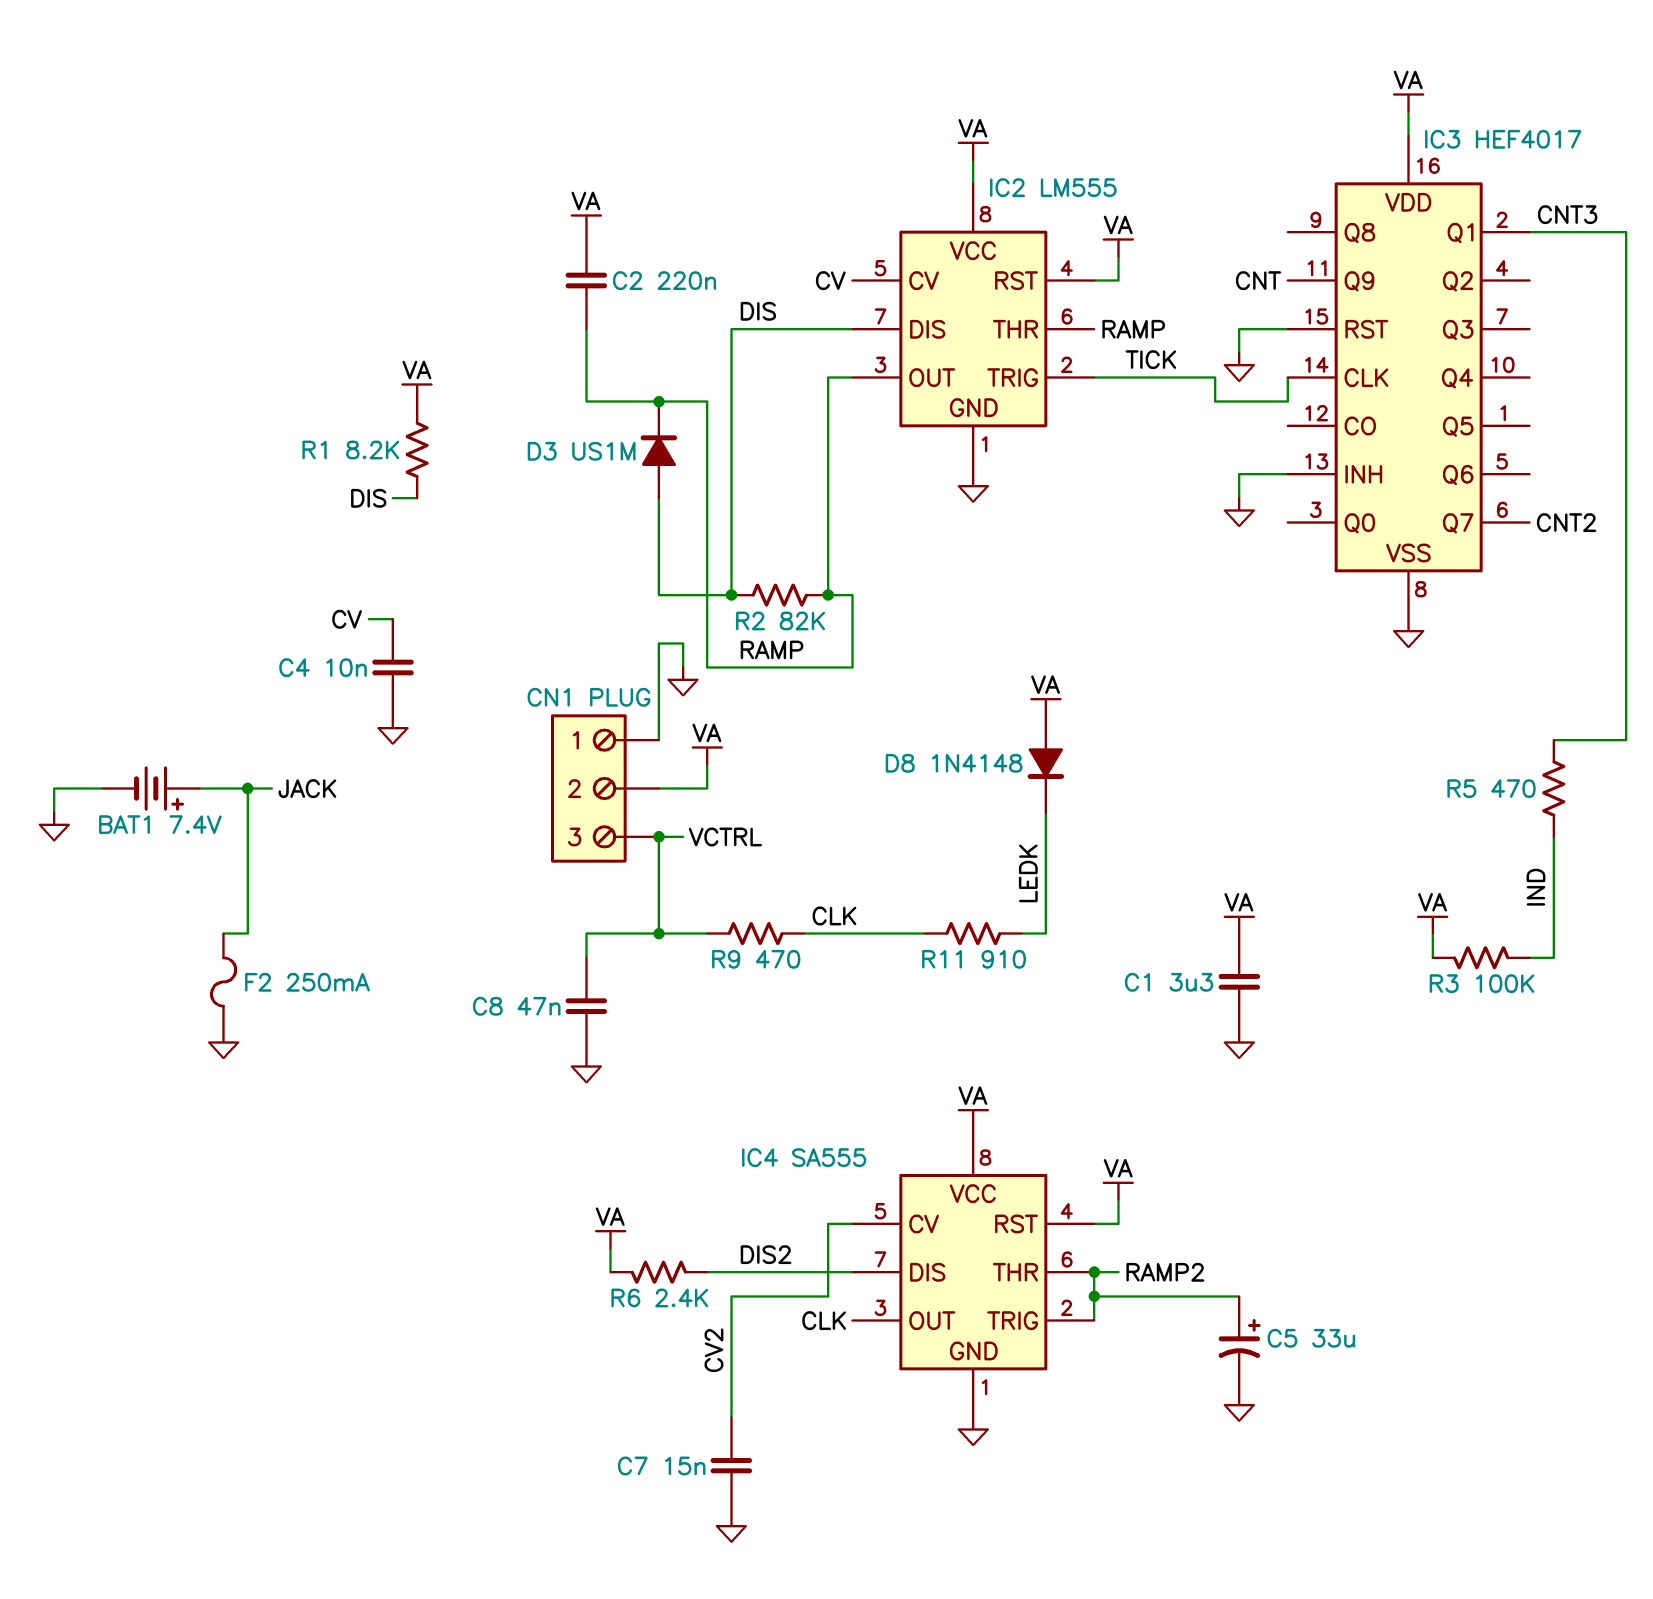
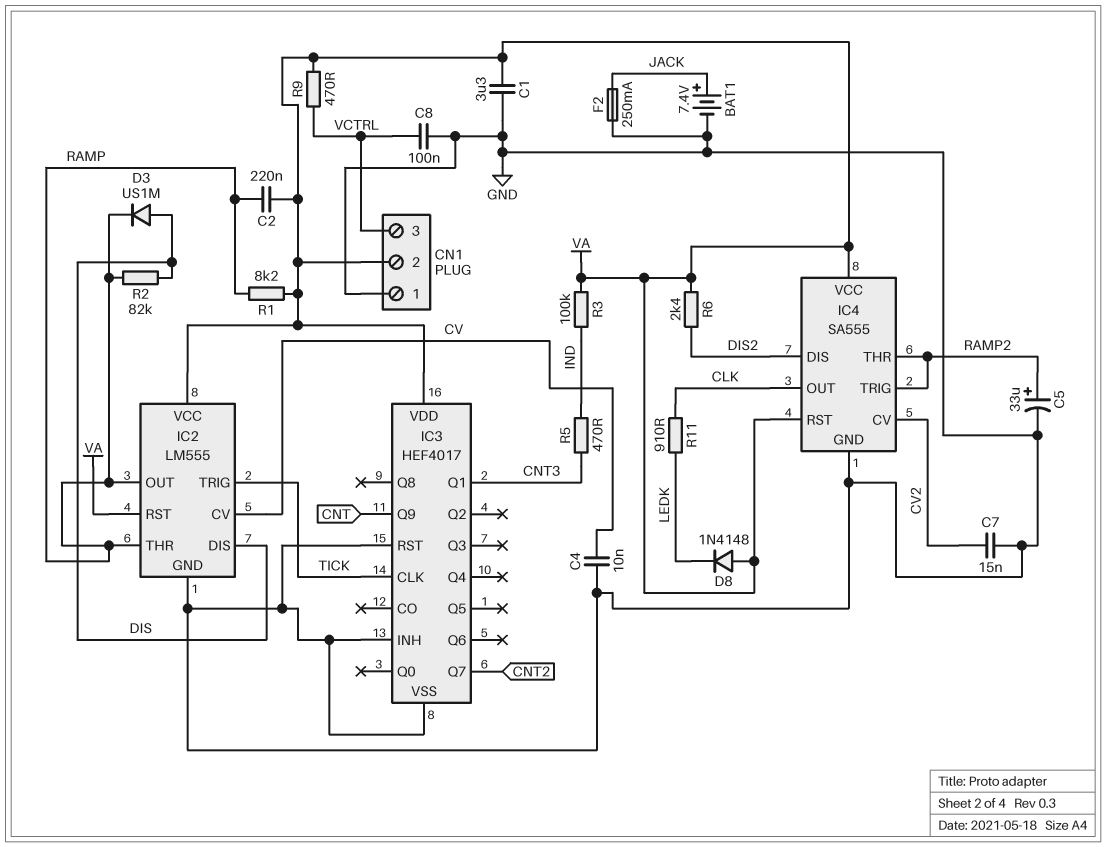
C8: 47nF (GND, VCTRL) -> 100nF (GND, VCTRL)
R1: 8.2k (DIS, VA) -> 8.2k (RAMP, VA)
R9: 470 (CLK, VCTRL) -> 470 (VA, VCTRL)

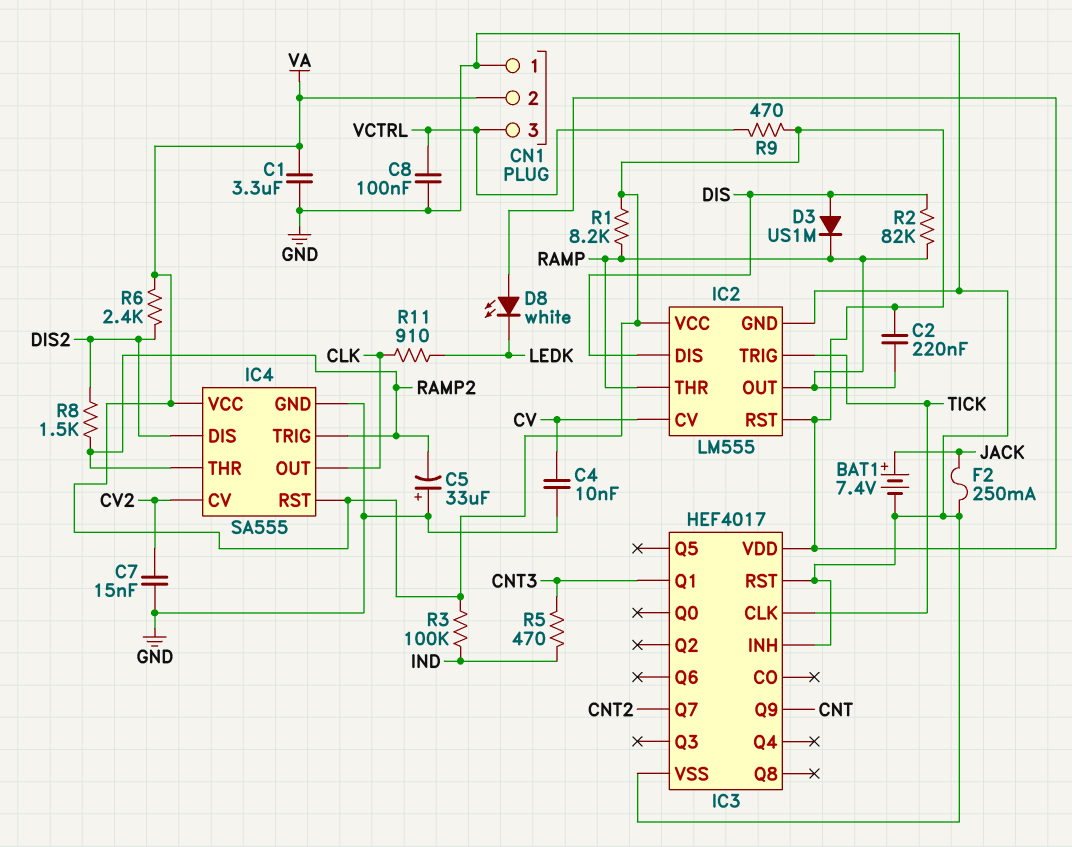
C5: 33uF (plus RAMP2, minus GND) -> 33uF (plus GND, minus RAMP2)
D8: diode 1N4148 (A VA, K LEDK) -> LED white (A VA, K LEDK)
R8: none -> 1.5k (DIS2, RAMP2)

